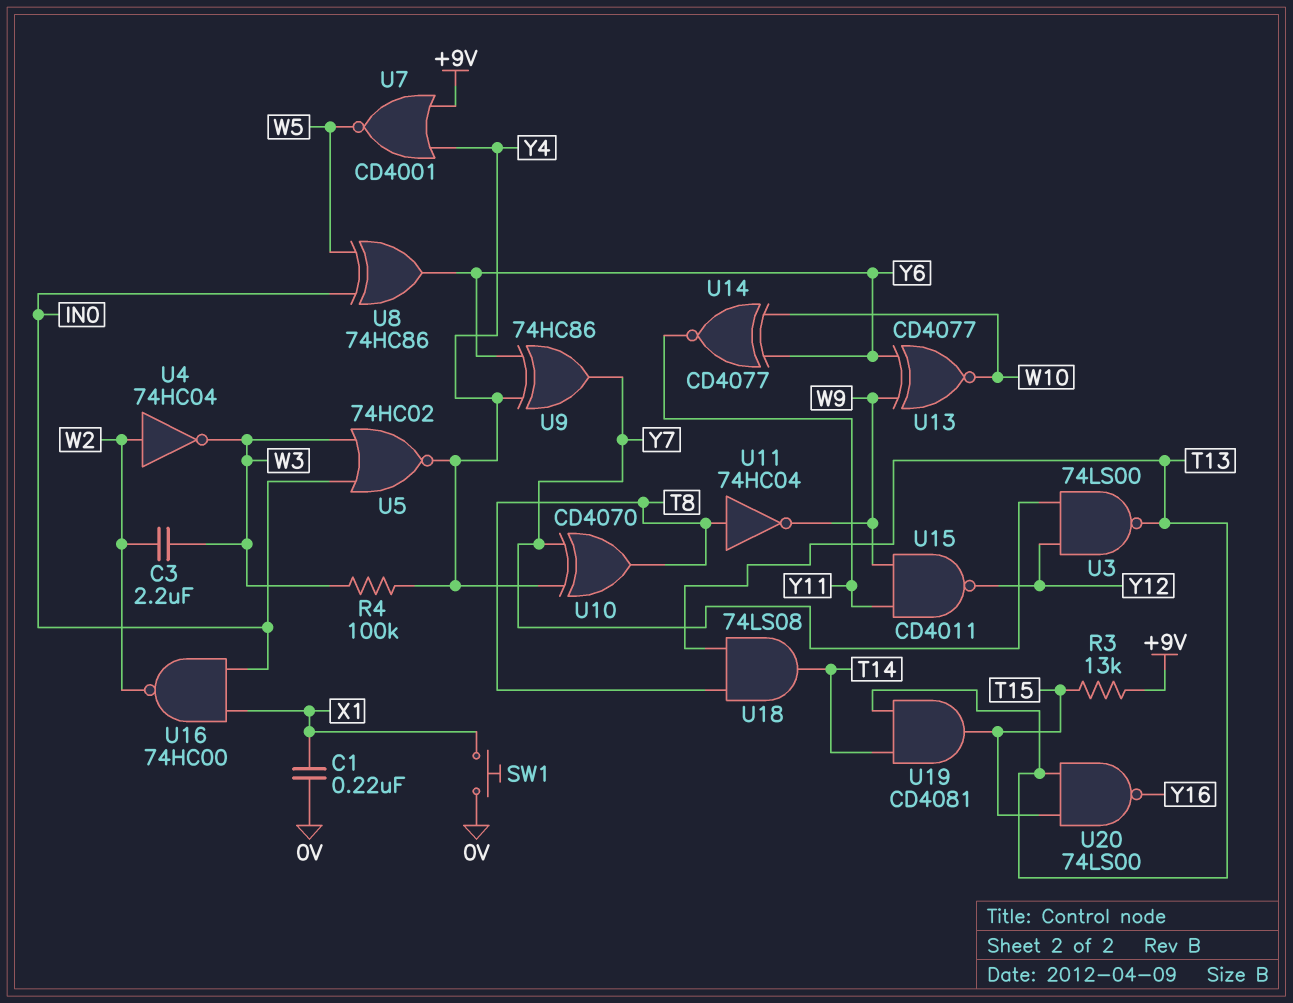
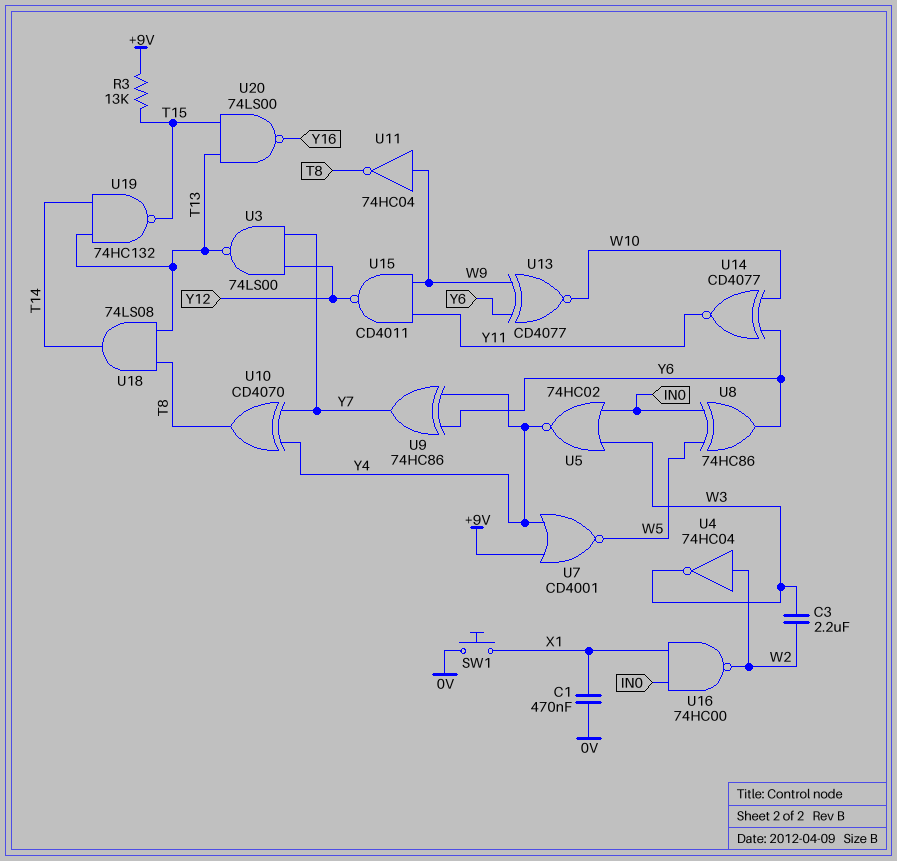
C1: 220nF (0V, X1) -> 470nF (0V, X1)
R4: 100k (W3, Y4) -> none
U11: NOT 74HC04 (in T8, out W9) -> NOT 74HC04 (in W9, out T8)
U19: AND CD4081 (in T13, in T14, out T15) -> NAND 74HC132 (in T13, in T14, out T15)

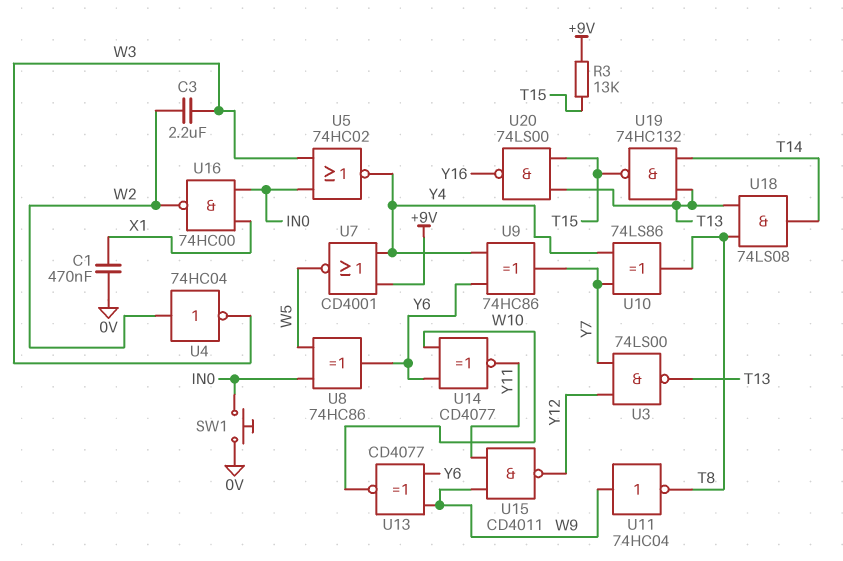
SW1: button (0V, X1) -> button (0V, IN0)
U10: XOR CD4070 (in Y4, in Y7, out T8) -> XOR 74LS86 (in Y4, in Y7, out T8)

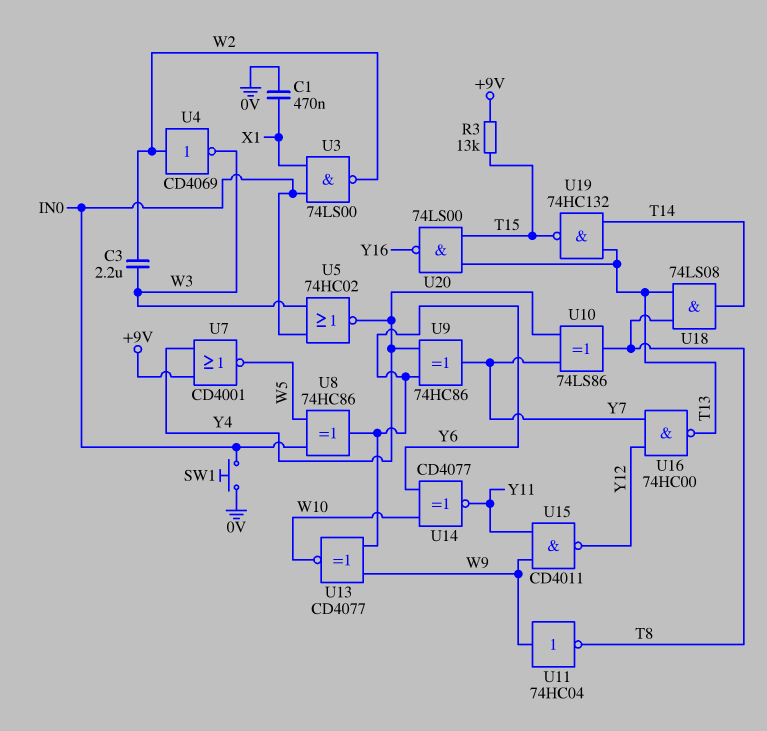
U3: NAND 74LS00 (in Y7, in Y12, out T13) -> NAND 74LS00 (in IN0, in X1, out W2)
U4: NOT 74HC04 (in W2, out W3) -> NOT CD4069 (in W2, out W3)
U16: NAND 74HC00 (in IN0, in X1, out W2) -> NAND 74HC00 (in Y7, in Y12, out T13)

